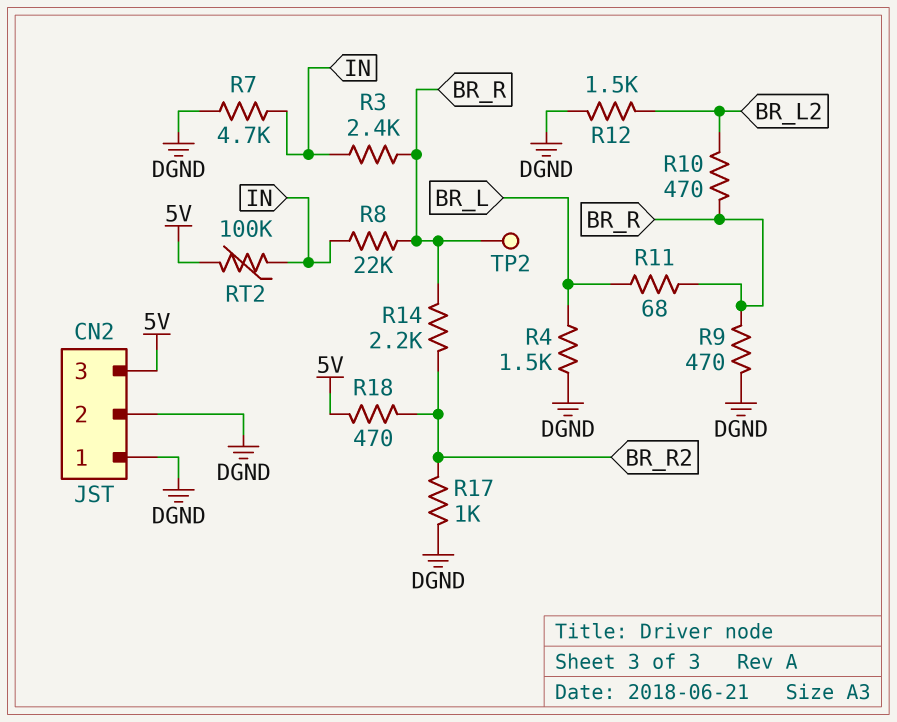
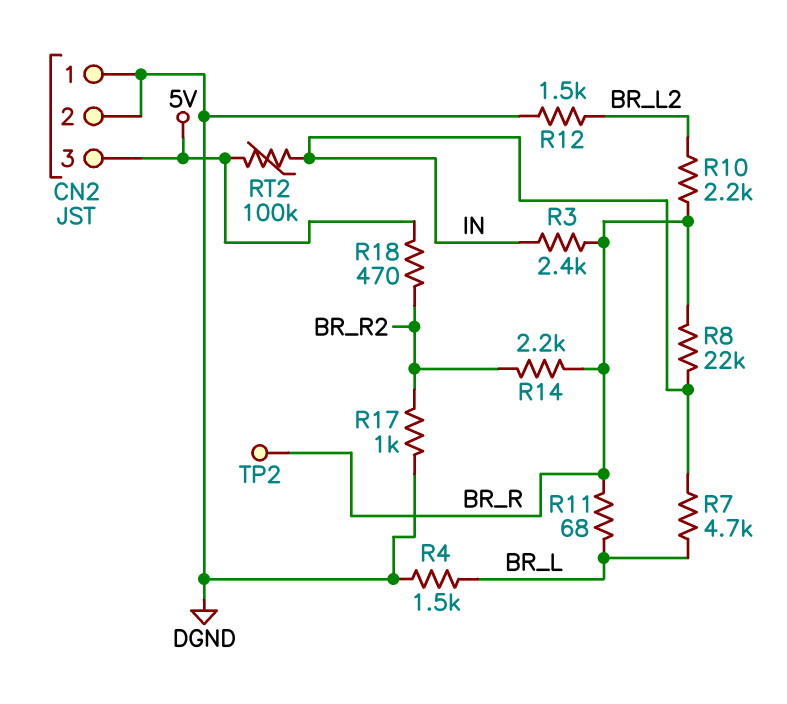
R7: 4.7k (DGND, IN) -> 4.7k (BR_L, IN)
R9: 470 (BR_R, DGND) -> none
R10: 470 (BR_L2, BR_R) -> 2.2k (BR_L2, BR_R)

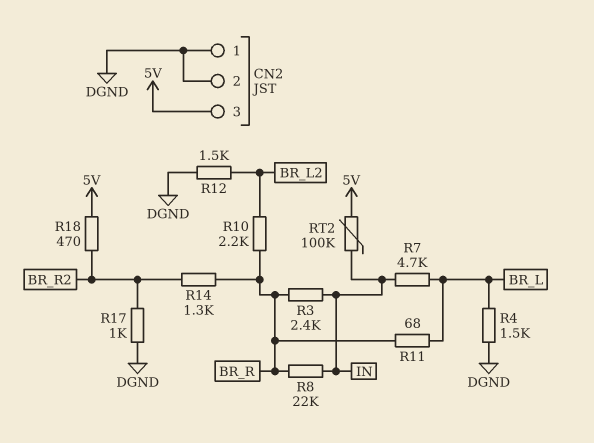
R14: 2.2k (BR_R, BR_R2) -> 1.3k (BR_R, BR_R2)
TP2: test point (BR_R) -> none

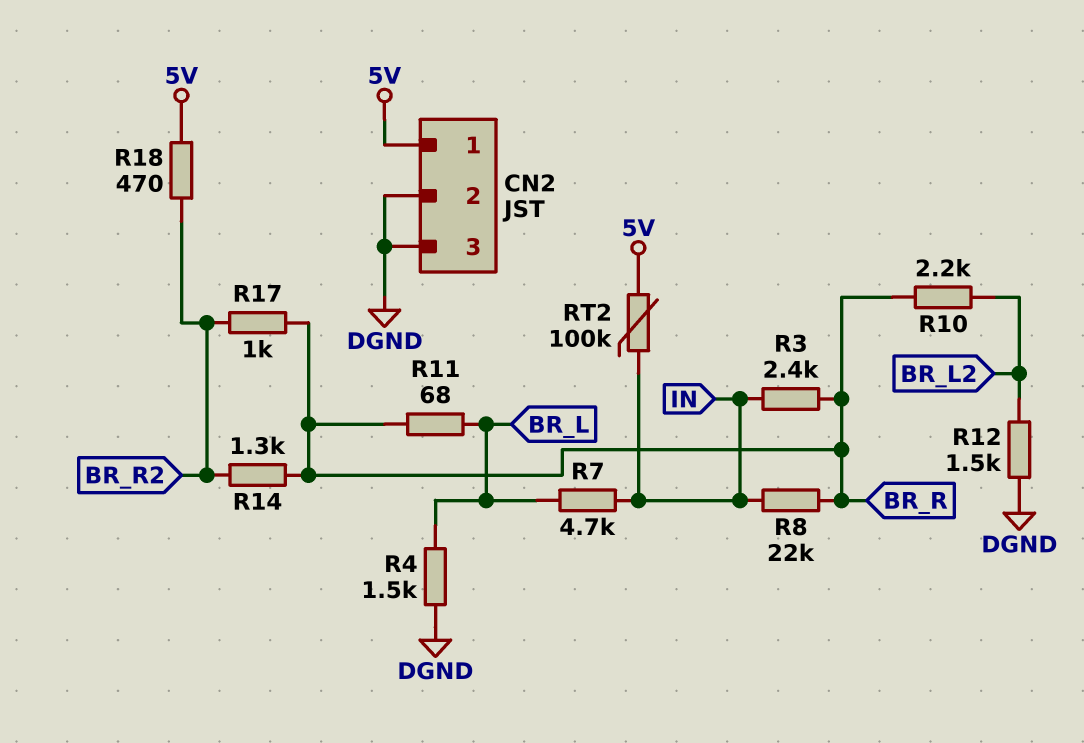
CN2 pin 1: DGND -> 5V
CN2 pin 3: 5V -> DGND
R17: 1k (BR_R2, DGND) -> 1k (BR_R, BR_R2)

